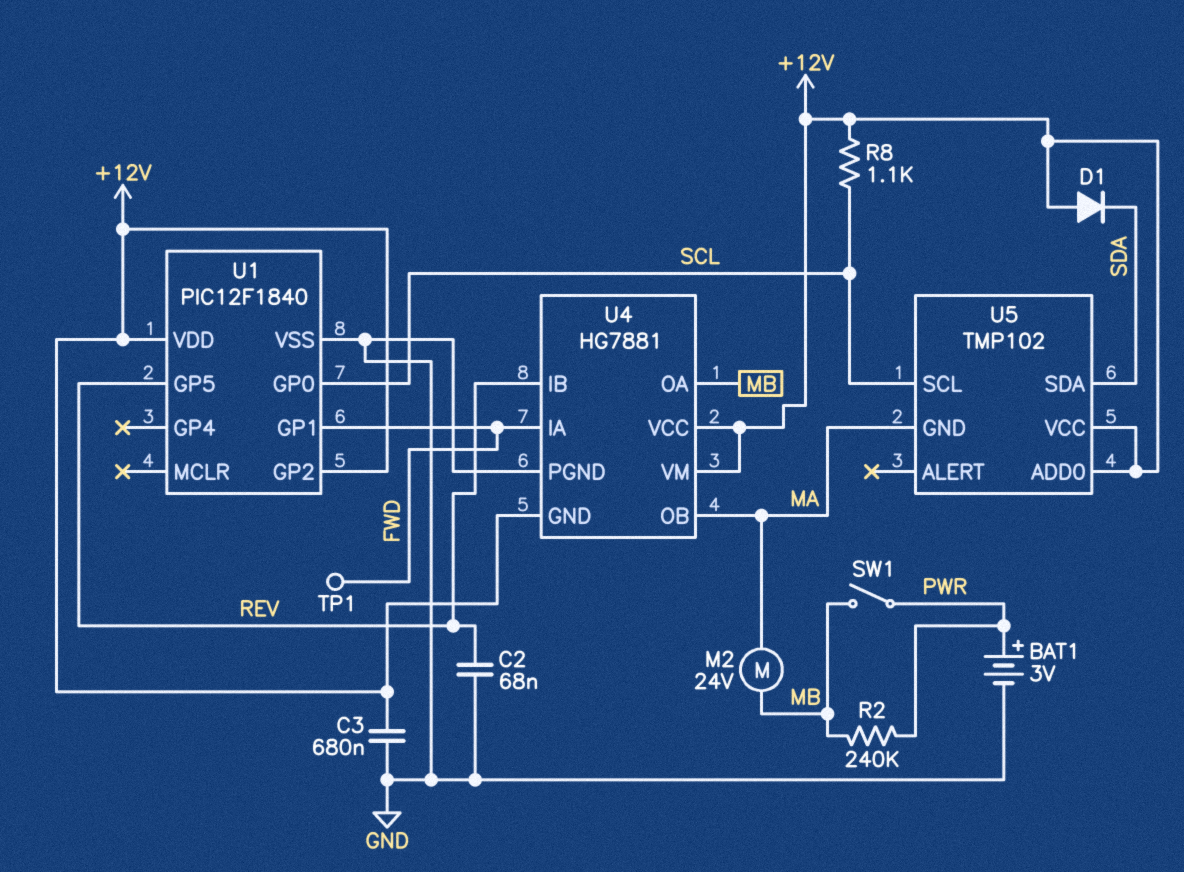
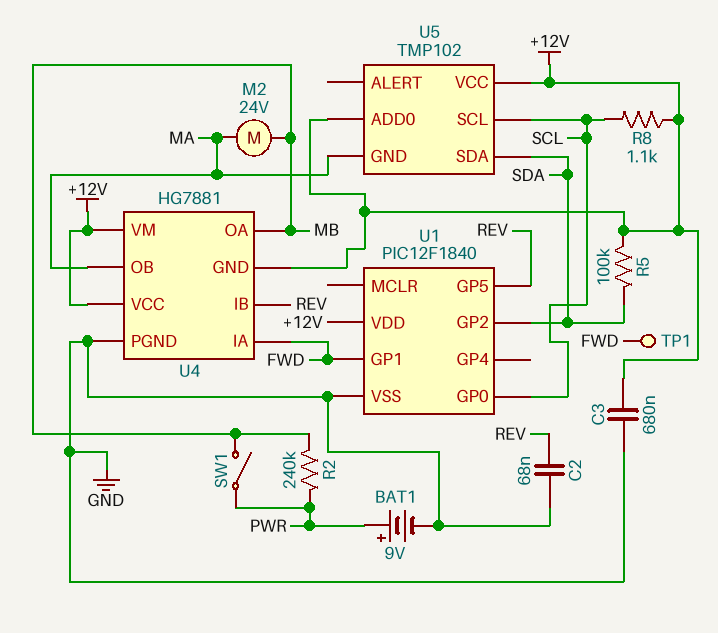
BAT1: 3V (plus PWR, minus GND) -> 9V (plus PWR, minus GND)
D1: diode (A +12V, K SDA) -> none
R5: none -> 100k (+12V, SDA)
U1 pin GP2: +12V -> SDA

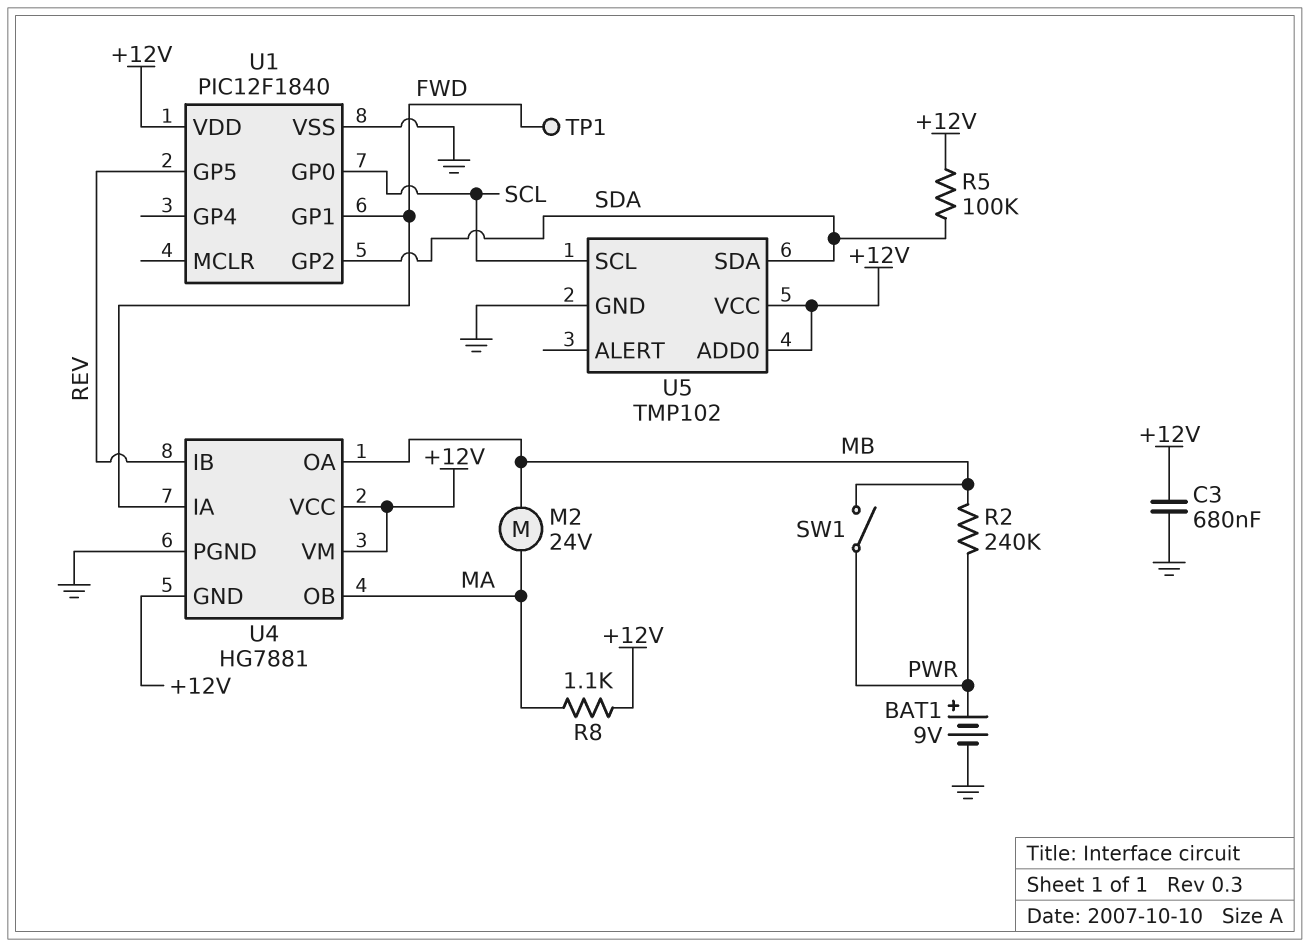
C2: 68nF (GND, REV) -> none
R8: 1.1k (+12V, SCL) -> 1.1k (+12V, MA)
U5 pin GND: MA -> GND

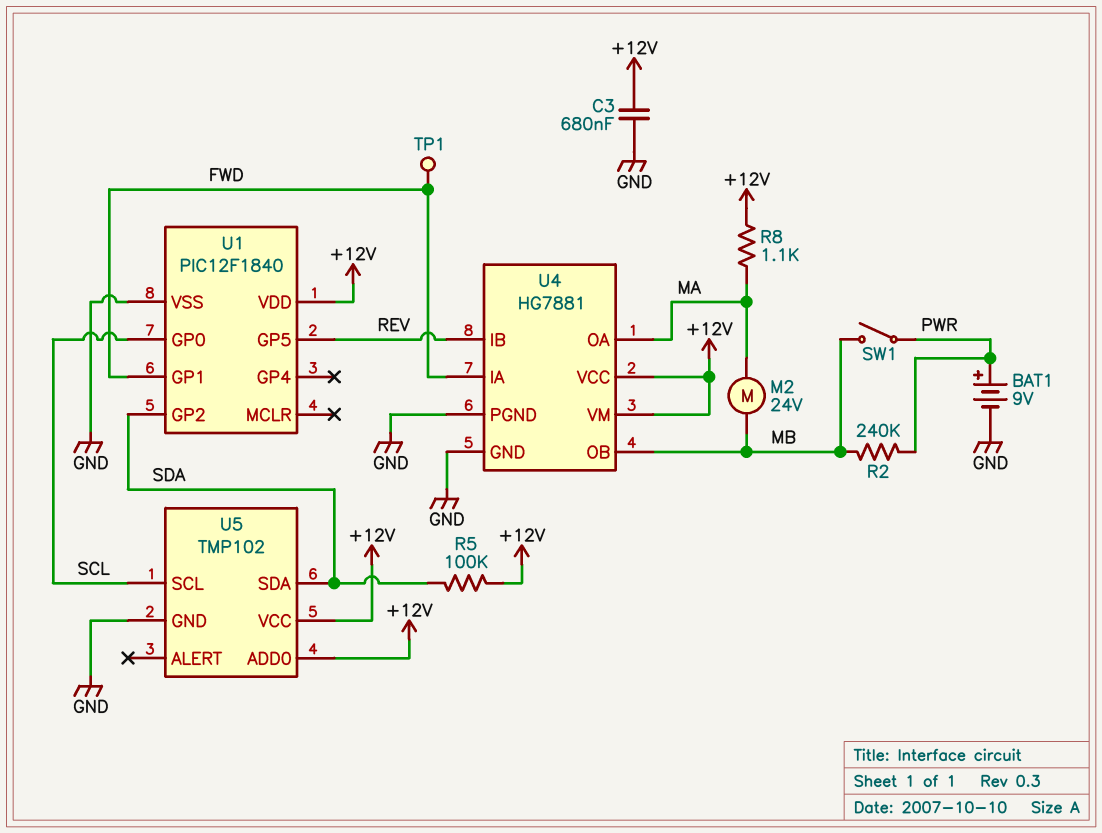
U4 pin GND: +12V -> GND
U4 pin OA: MB -> MA
U4 pin OB: MA -> MB

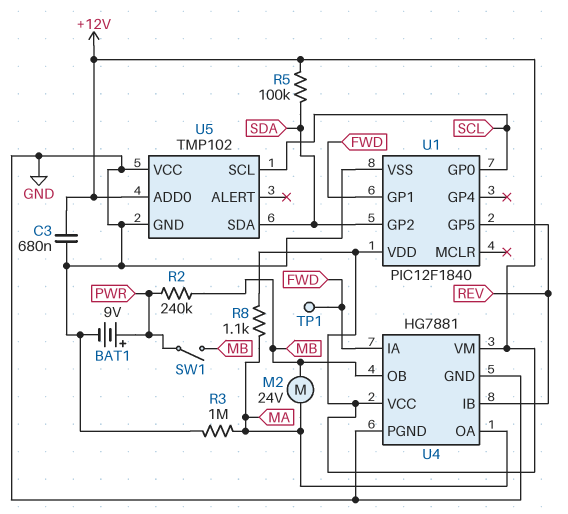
R3: none -> 1M (GND, MA)
U5 pin VCC: +12V -> GND

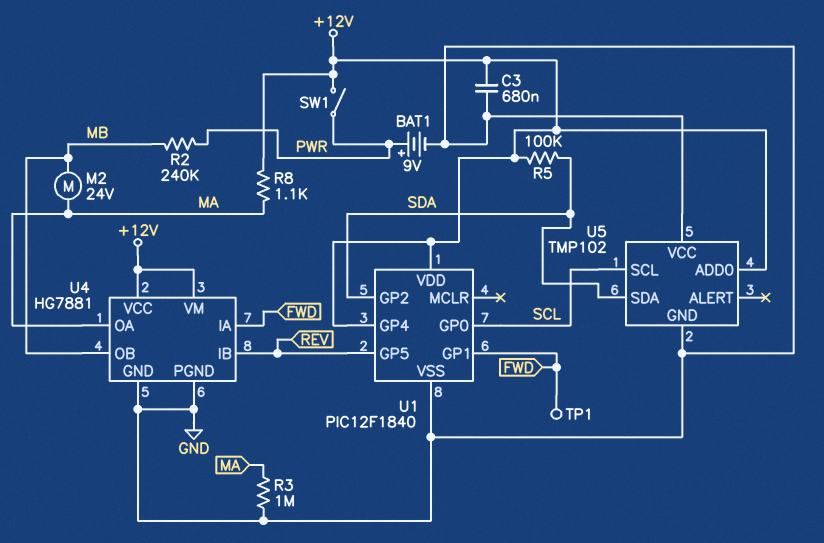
SW1: switch (MB, PWR) -> switch (+12V, PWR)
U1 pin GP4: none -> +12V

